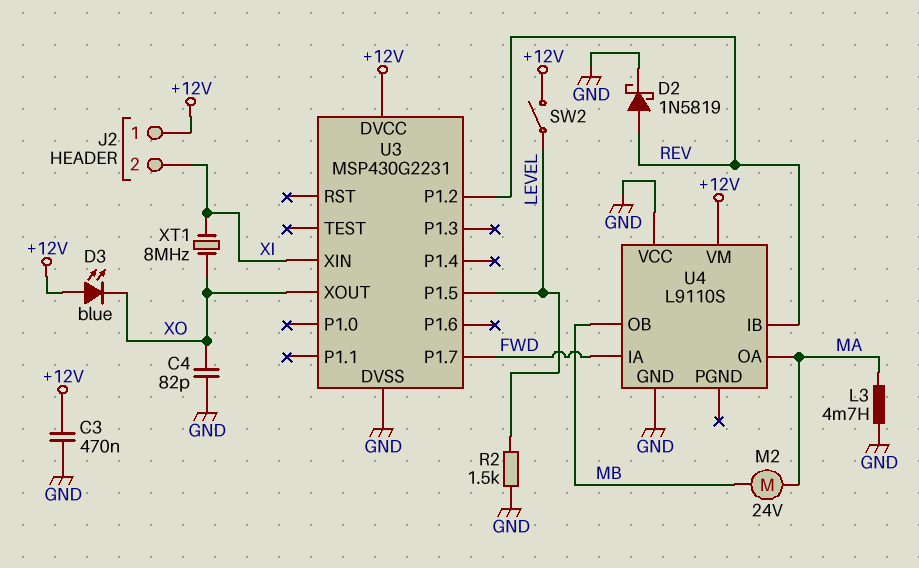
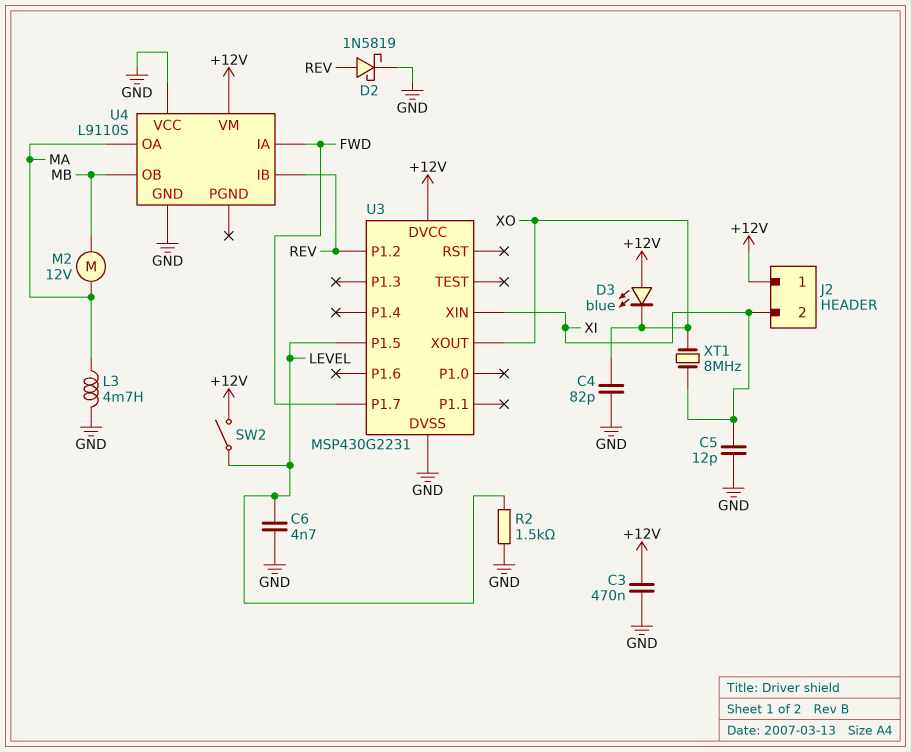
C5: none -> 12pF (GND, XI)
C6: none -> 4.7nF (GND, LEVEL)
M2: motor 24V (MA, MB) -> motor 12V (MA, MB)

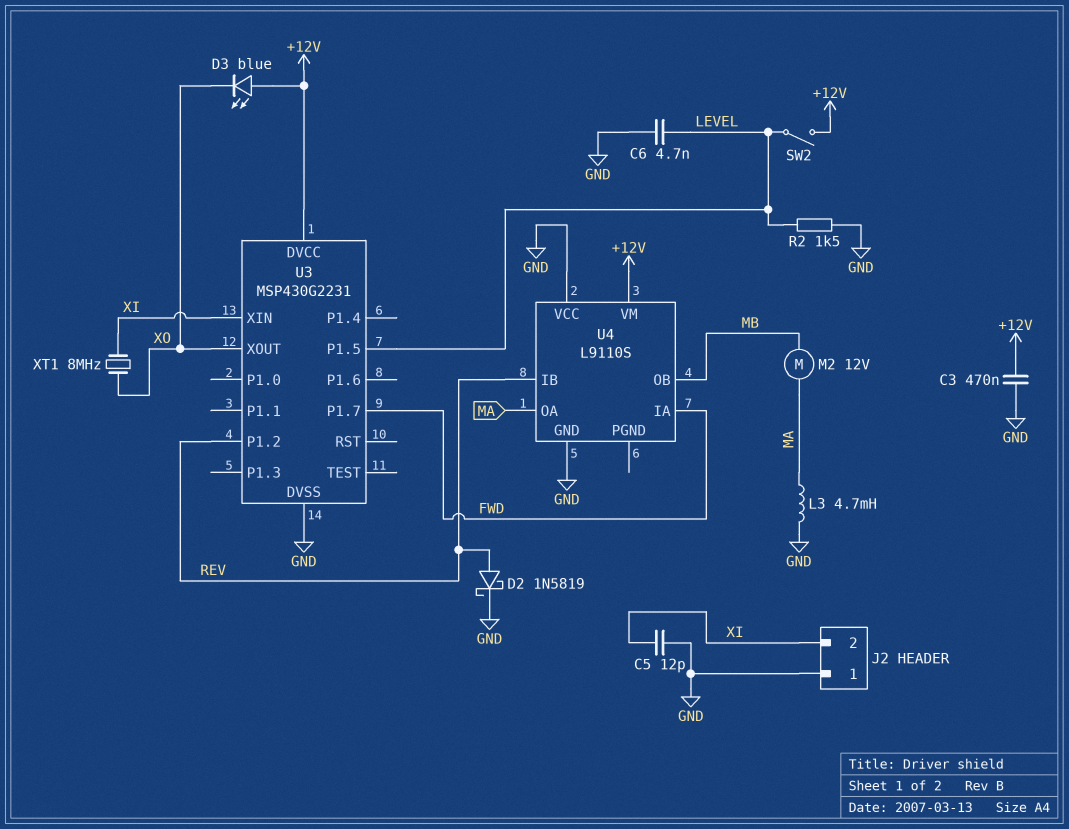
C4: 82pF (GND, XO) -> none
J2 pin 1: +12V -> GND

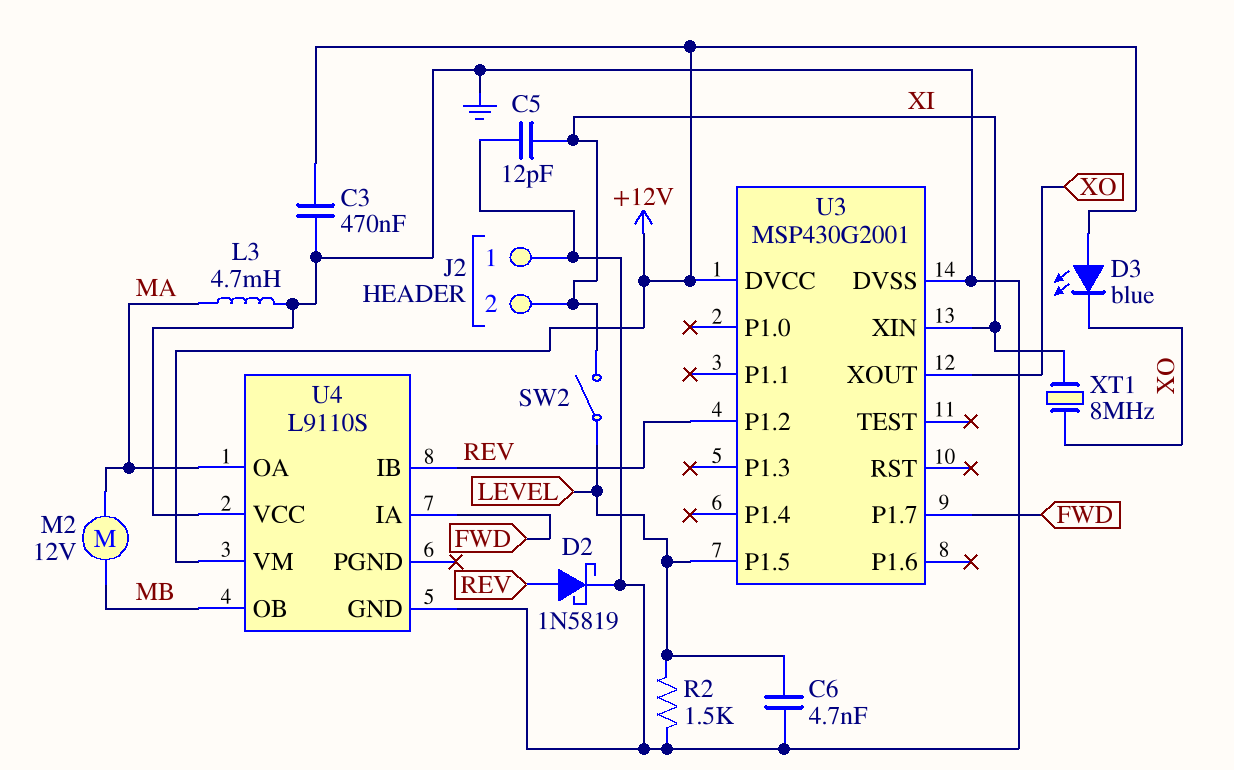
SW2: switch (+12V, LEVEL) -> switch (LEVEL, XI)
U3: MSP430G2231 -> MSP430G2001

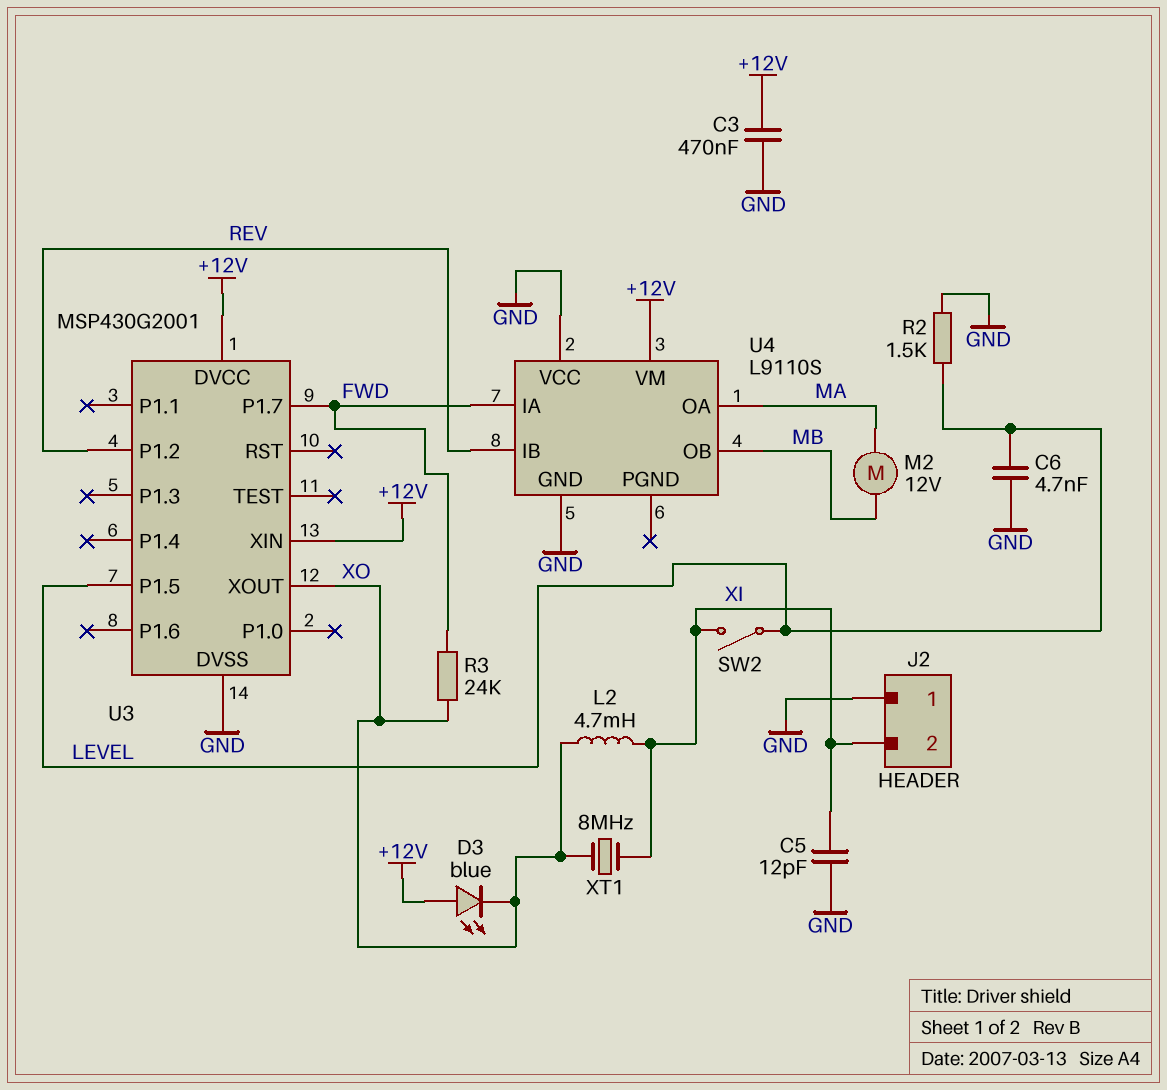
D2: schottky 1N5819 (A REV, K GND) -> none
L2: none -> 4.7mH (XI, XO)
L3: 4.7mH (GND, MA) -> none
R3: none -> 24k (FWD, XO)
U3 pin XIN: XI -> +12V

